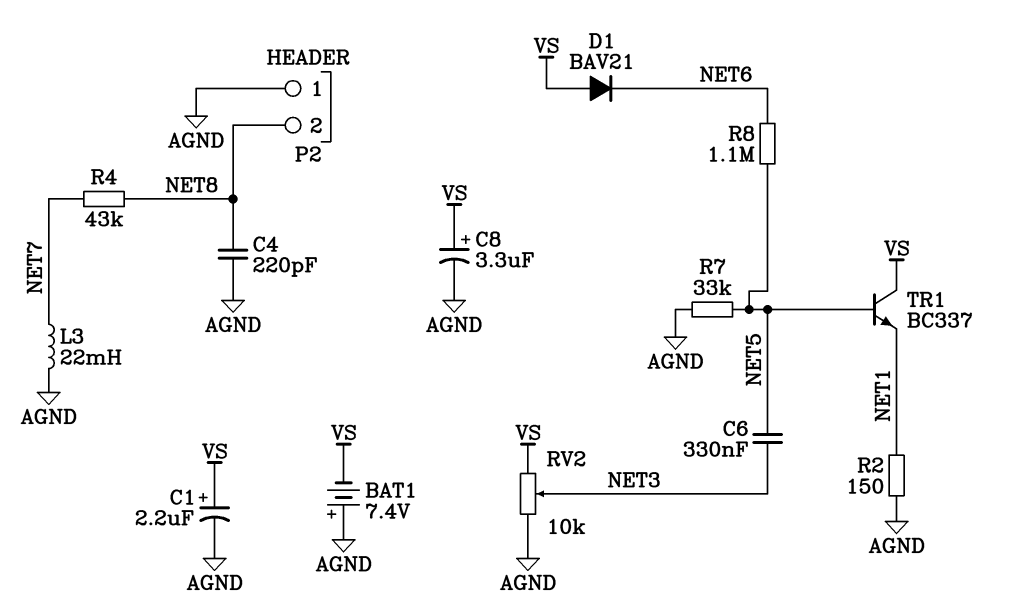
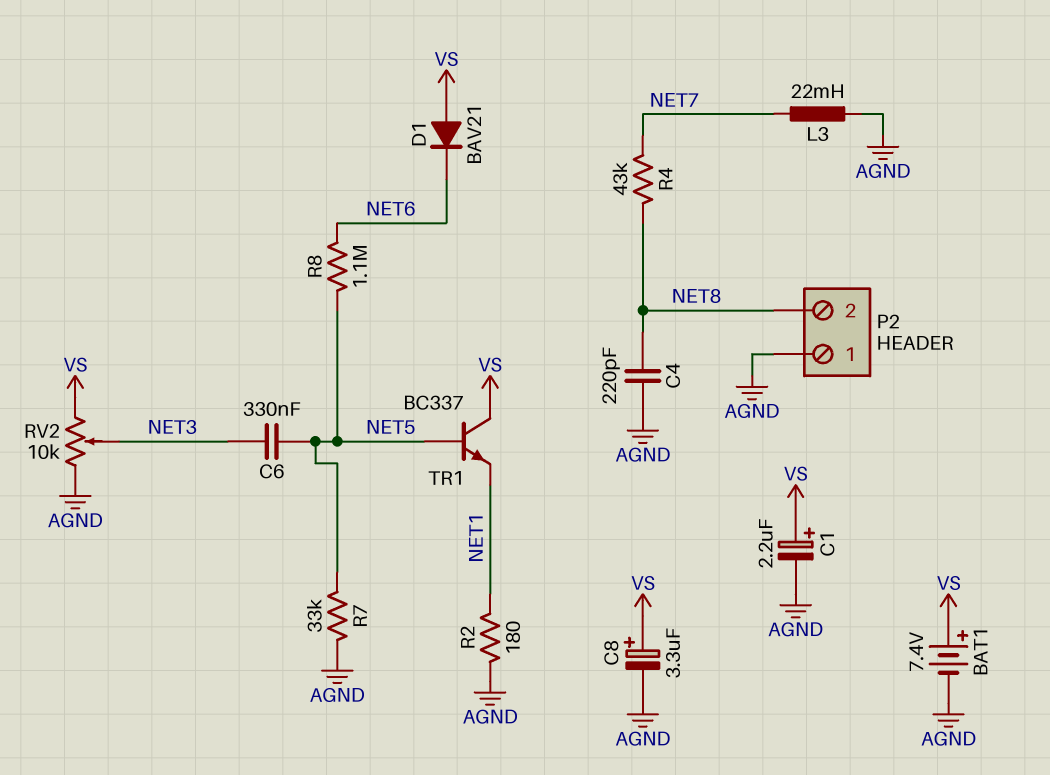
BAT1: 7.4V (plus AGND, minus VS) -> 7.4V (plus VS, minus AGND)
R2: 150 (AGND, NET1) -> 180 (AGND, NET1)

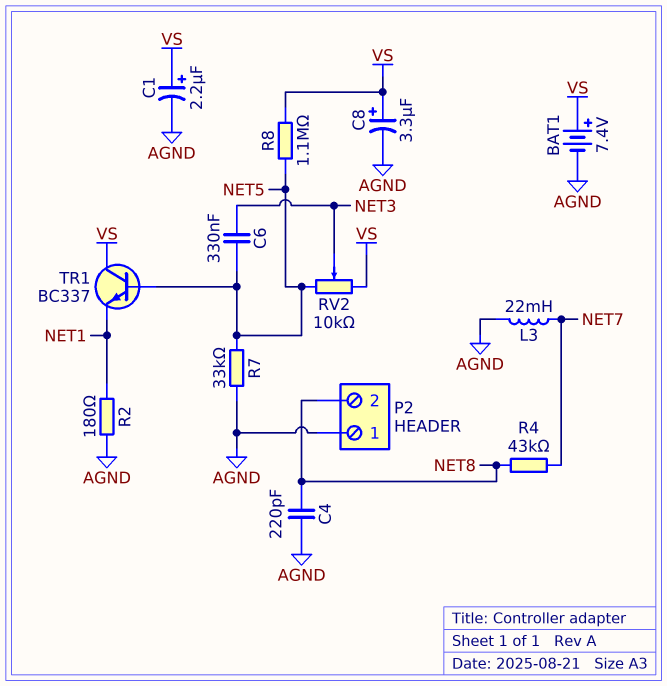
D1: diode BAV21 (A VS, K NET6) -> none
R8: 1.1M (NET5, NET6) -> 1.1M (NET5, VS)
RV2: 10k (AGND, VS, wiper NET3) -> 10k (NET5, VS, wiper NET3)

